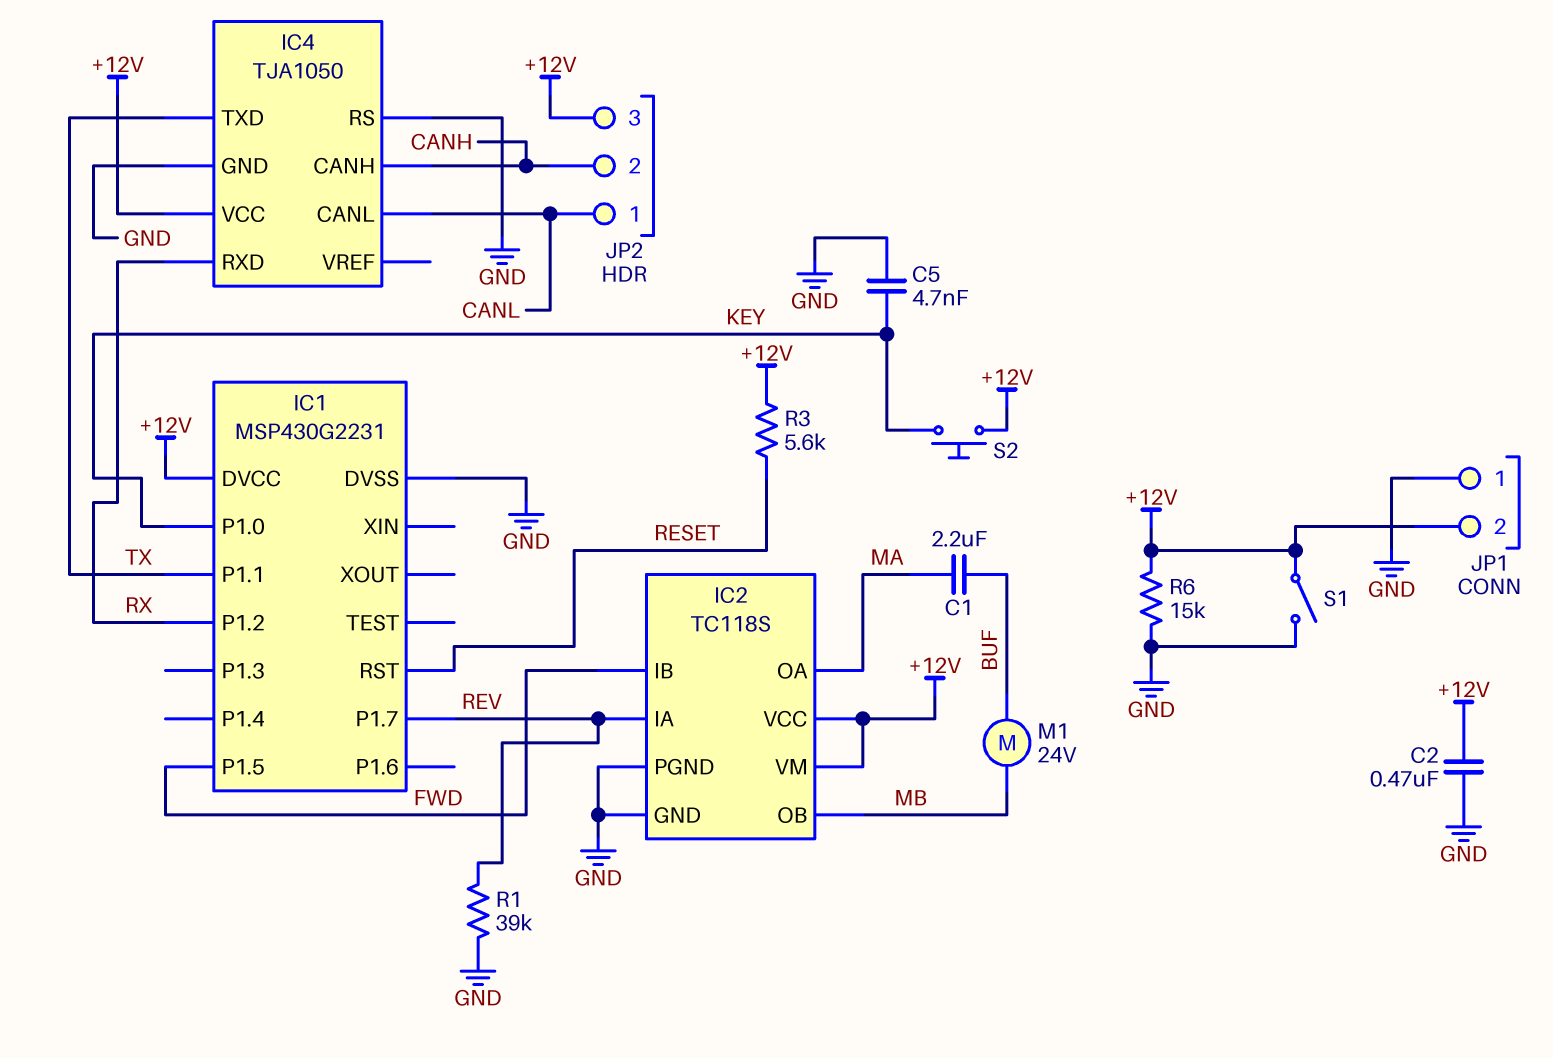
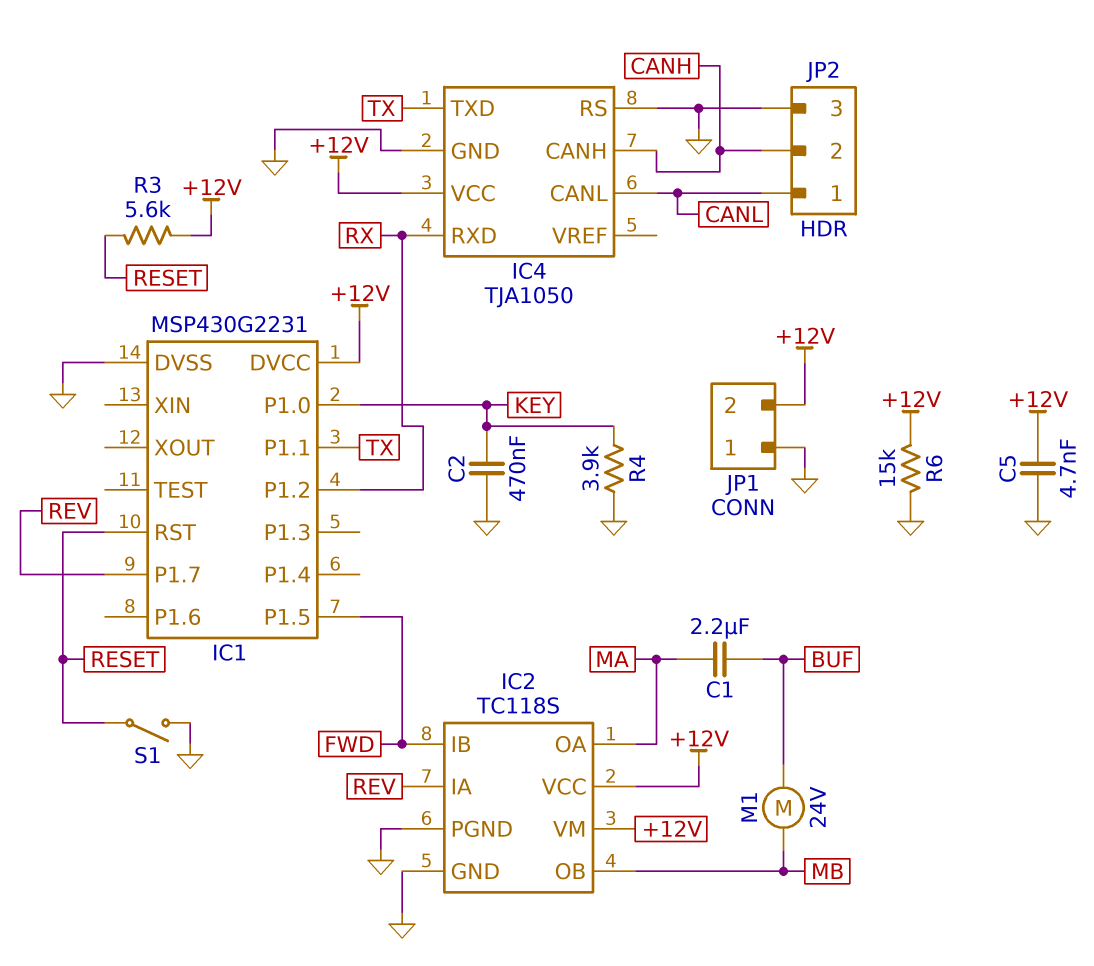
C2: 470nF (+12V, GND) -> 470nF (GND, KEY)
C5: 4.7nF (GND, KEY) -> 4.7nF (+12V, GND)
JP2 pin 3: +12V -> GND
R1: 39k (GND, REV) -> none
R4: none -> 3.9k (GND, KEY)
S1: switch (+12V, GND) -> switch (GND, RESET)
S2: button (+12V, KEY) -> none

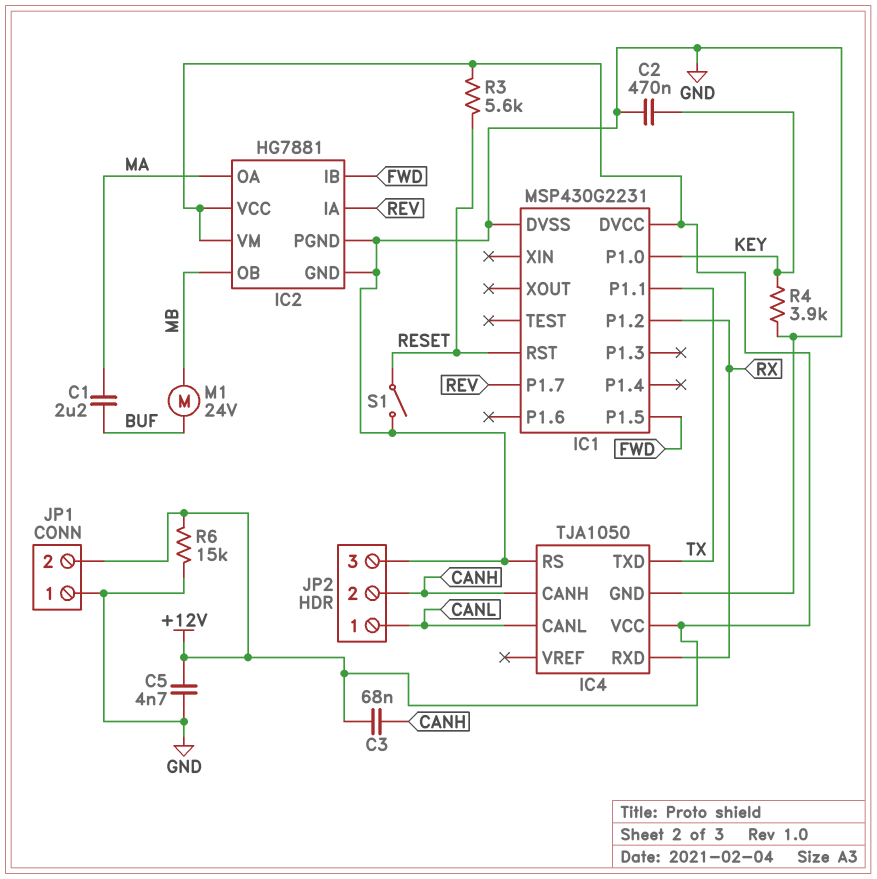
C3: none -> 68nF (+12V, CANH)
IC2: TC118S -> HG7881

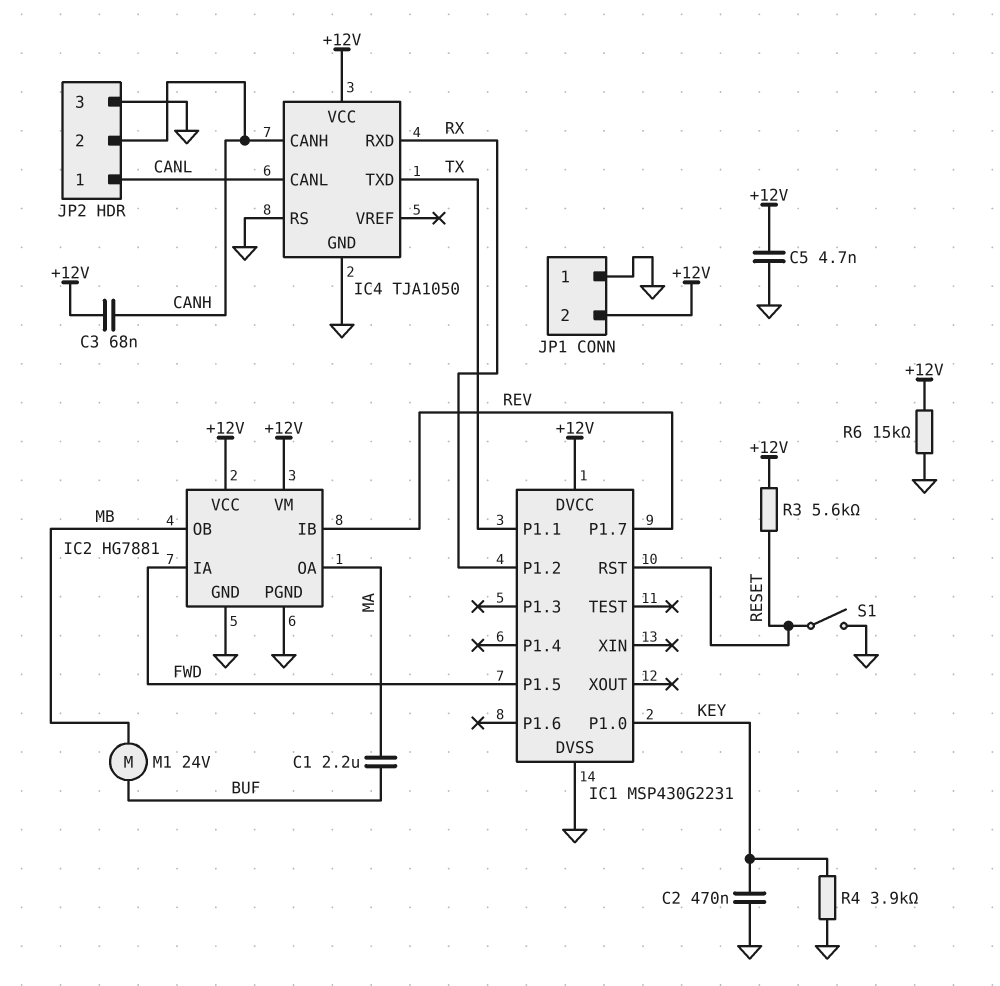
IC2 pin IA: REV -> FWD
IC2 pin IB: FWD -> REV

